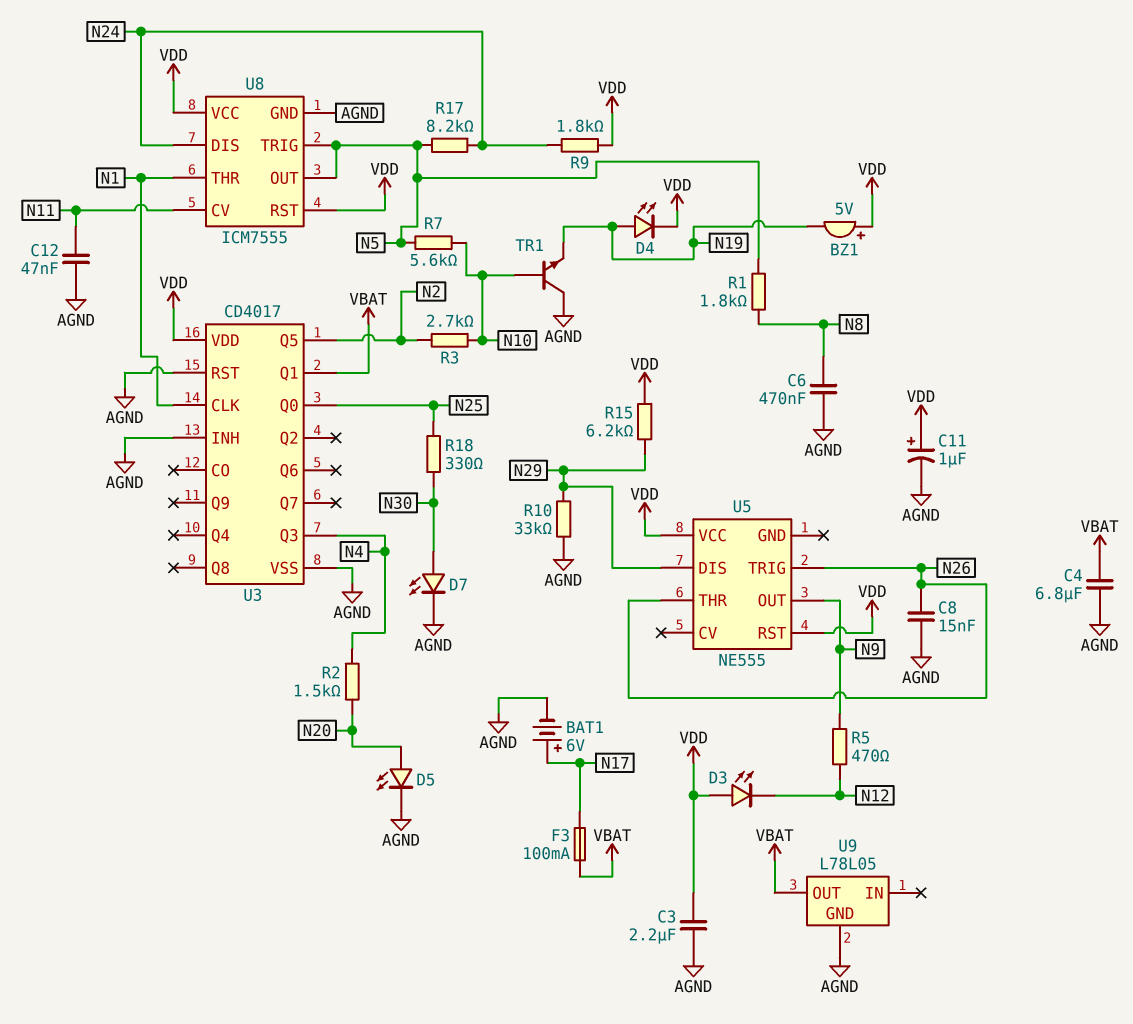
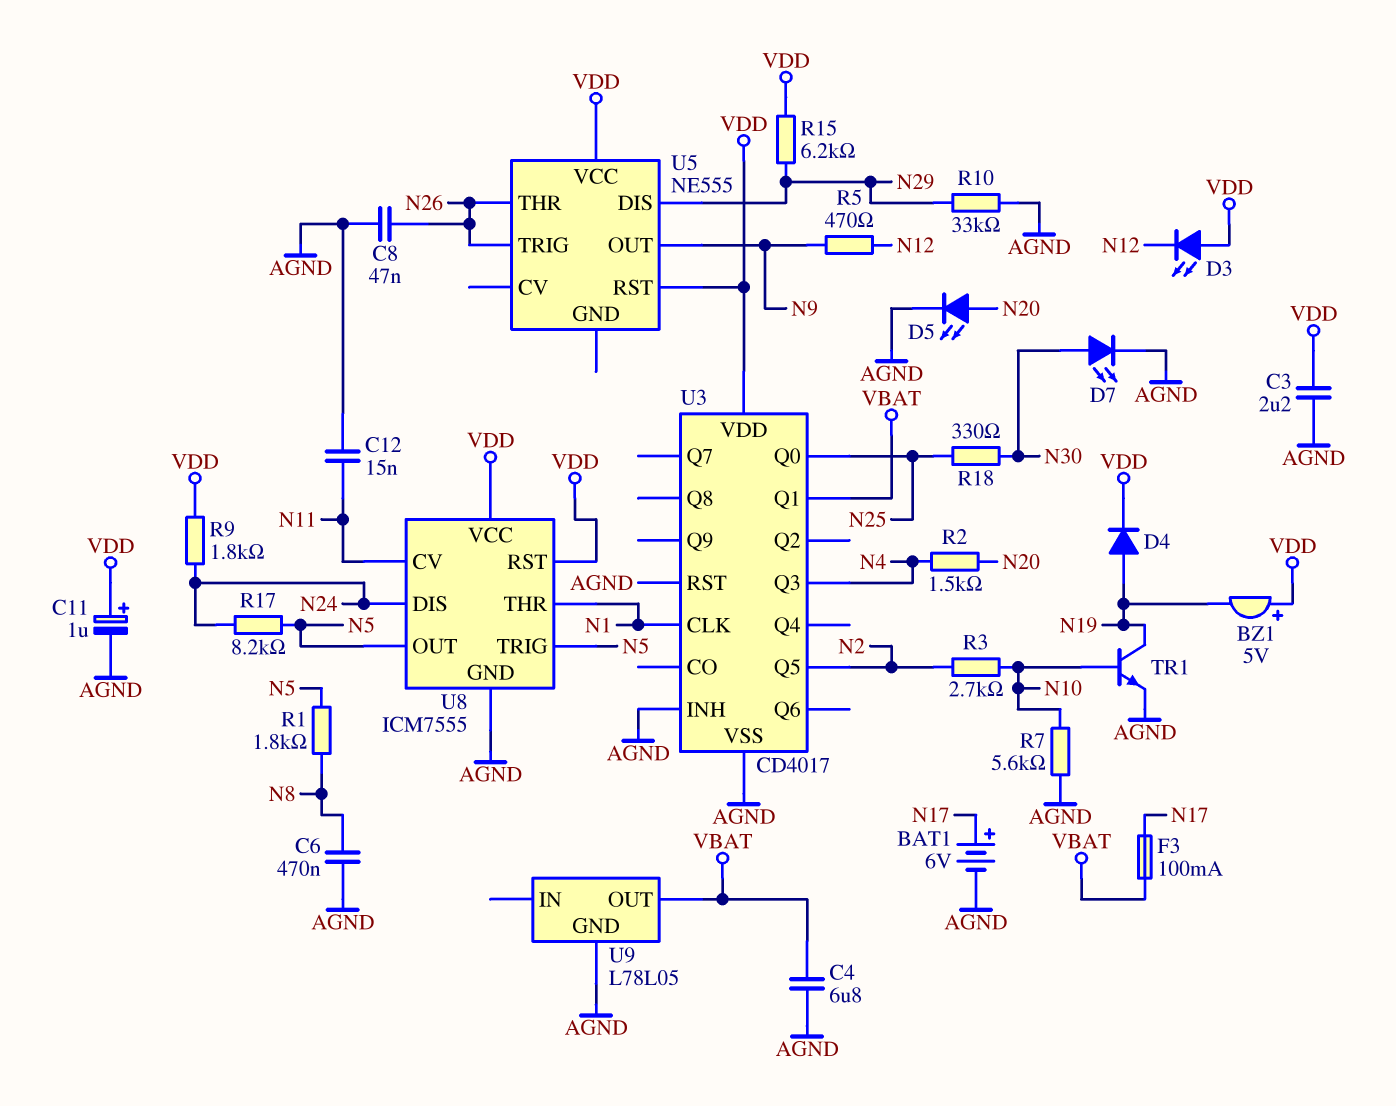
C8: 15nF (AGND, N26) -> 47nF (AGND, N26)
C12: 47nF (AGND, N11) -> 15nF (AGND, N11)
D4: LED (A N19, K VDD) -> diode (A N19, K VDD)
R7: 5.6k (N5, N10) -> 5.6k (AGND, N10)
TR1: NPN (B N10, C AGND, E N19) -> NPN (B N10, C N19, E AGND)

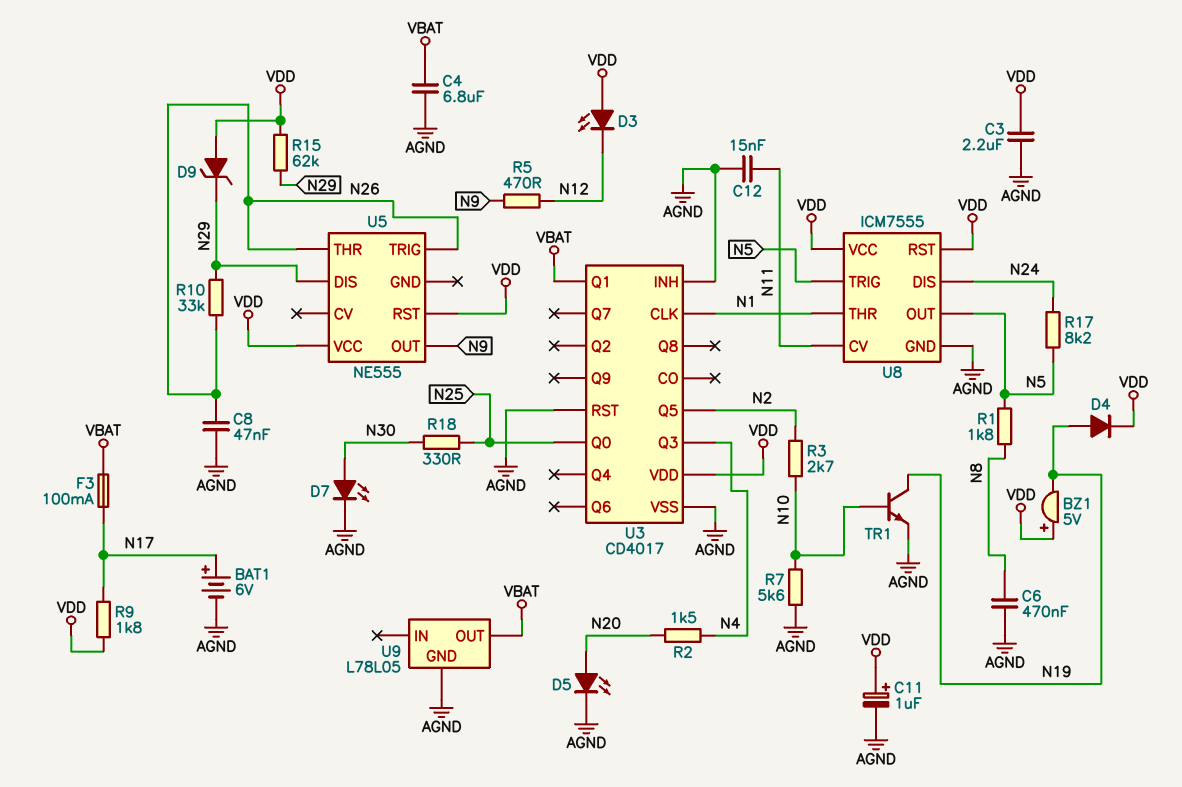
D9: none -> zener (A VDD, K N29)
R9: 1.8k (N24, VDD) -> 1.8k (N17, VDD)
R10: 33k (AGND, N29) -> 33k (N26, N29)
R15: 6.2k (N29, VDD) -> 62k (N29, VDD)

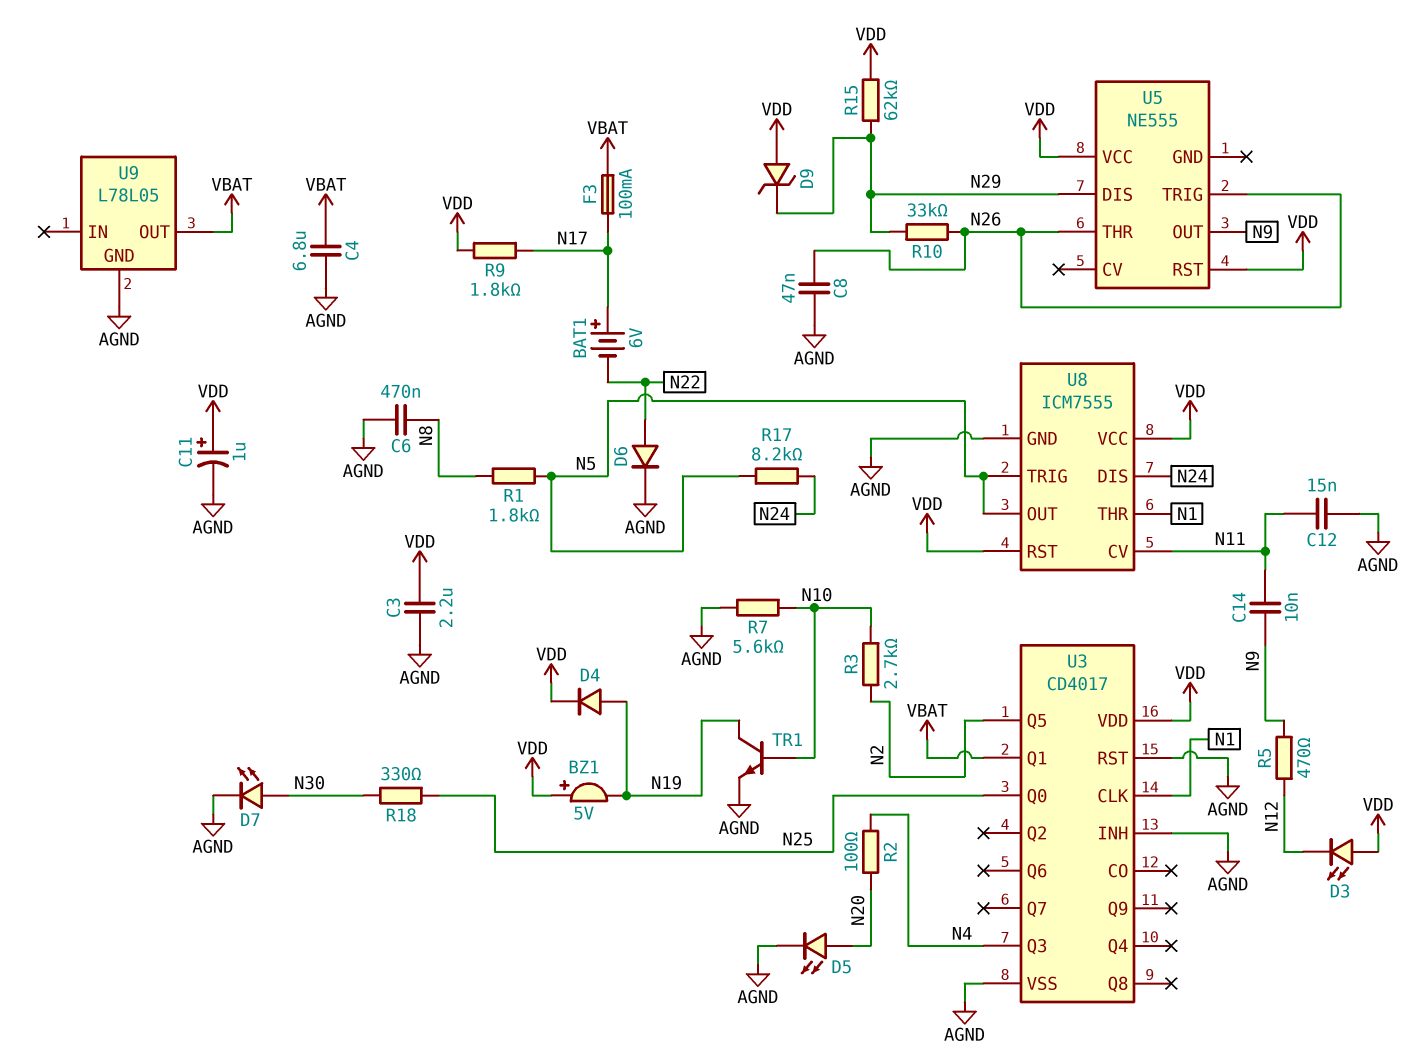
BAT1: 6V (plus N17, minus AGND) -> 6V (plus N17, minus N22)
C14: none -> 10nF (N9, N11)
D6: none -> diode (A N22, K AGND)
R2: 1.5k (N4, N20) -> 100 (N4, N20)

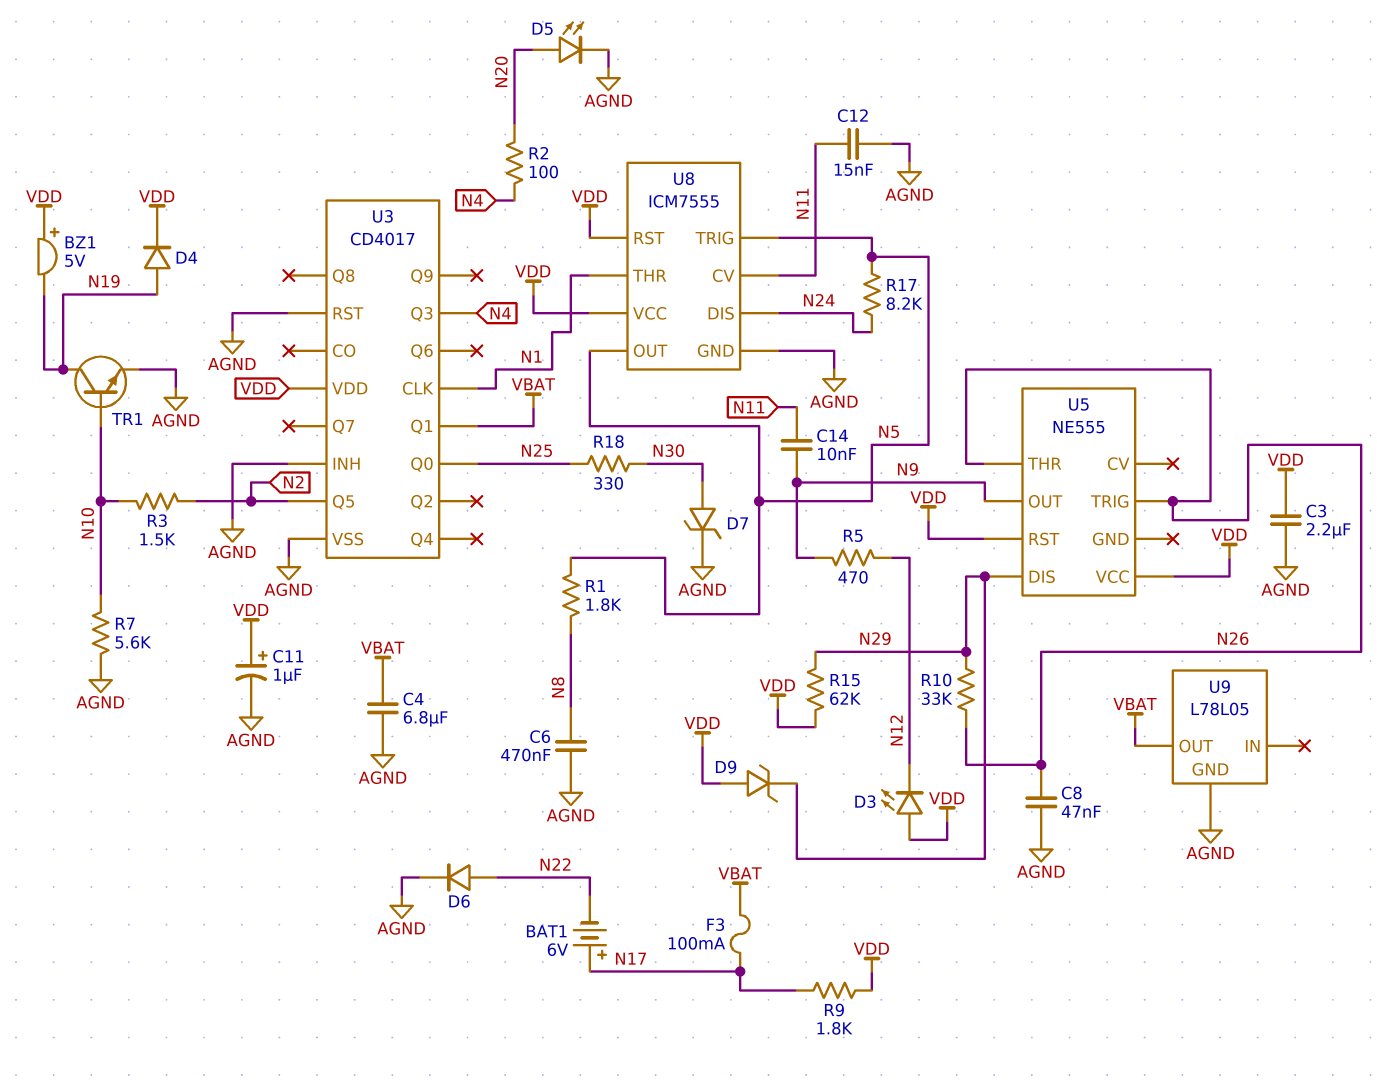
D7: LED (A N30, K AGND) -> zener (A N30, K AGND)
R3: 2.7k (N2, N10) -> 1.5k (N2, N10)

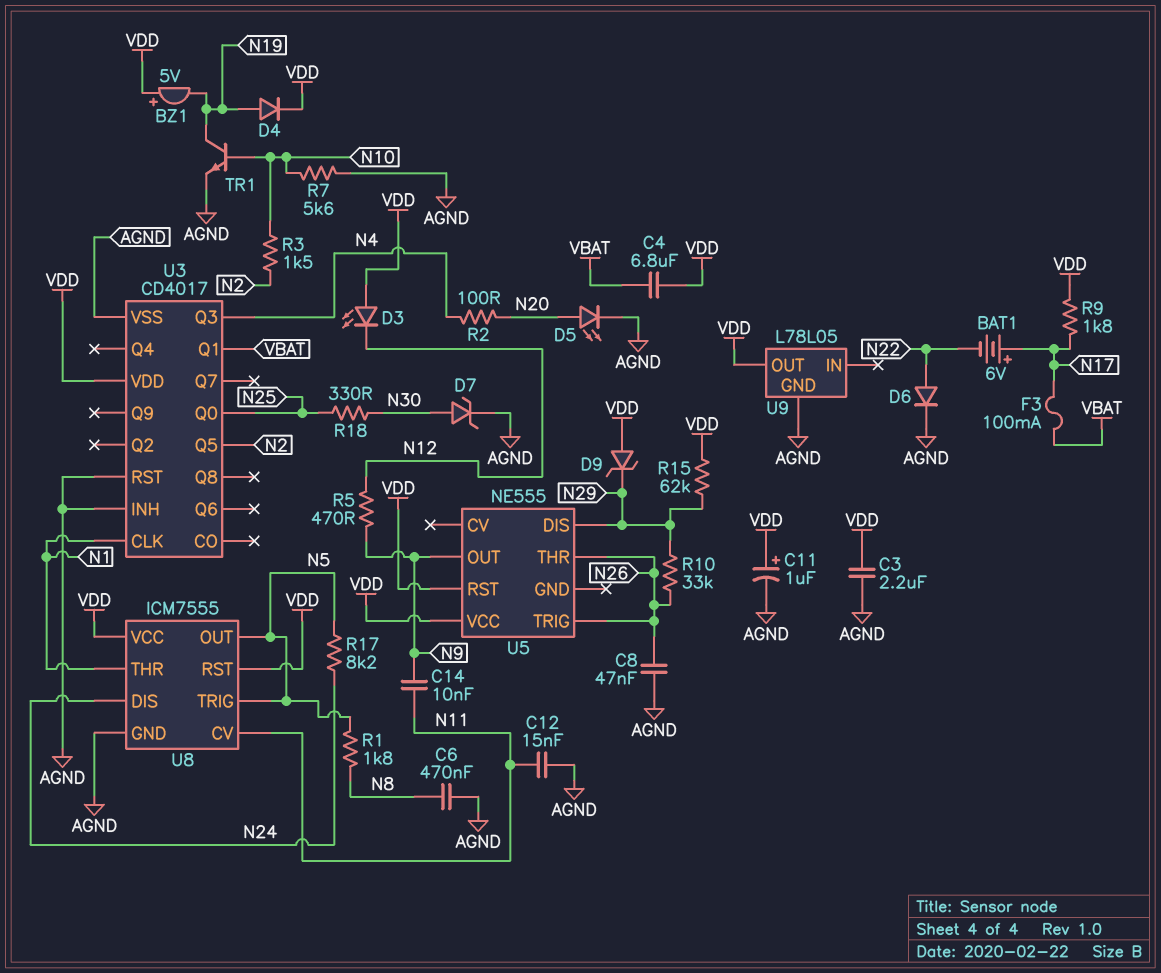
C4: 6.8uF (AGND, VBAT) -> 6.8uF (VBAT, VDD)
U9 pin OUT: VBAT -> VDD

